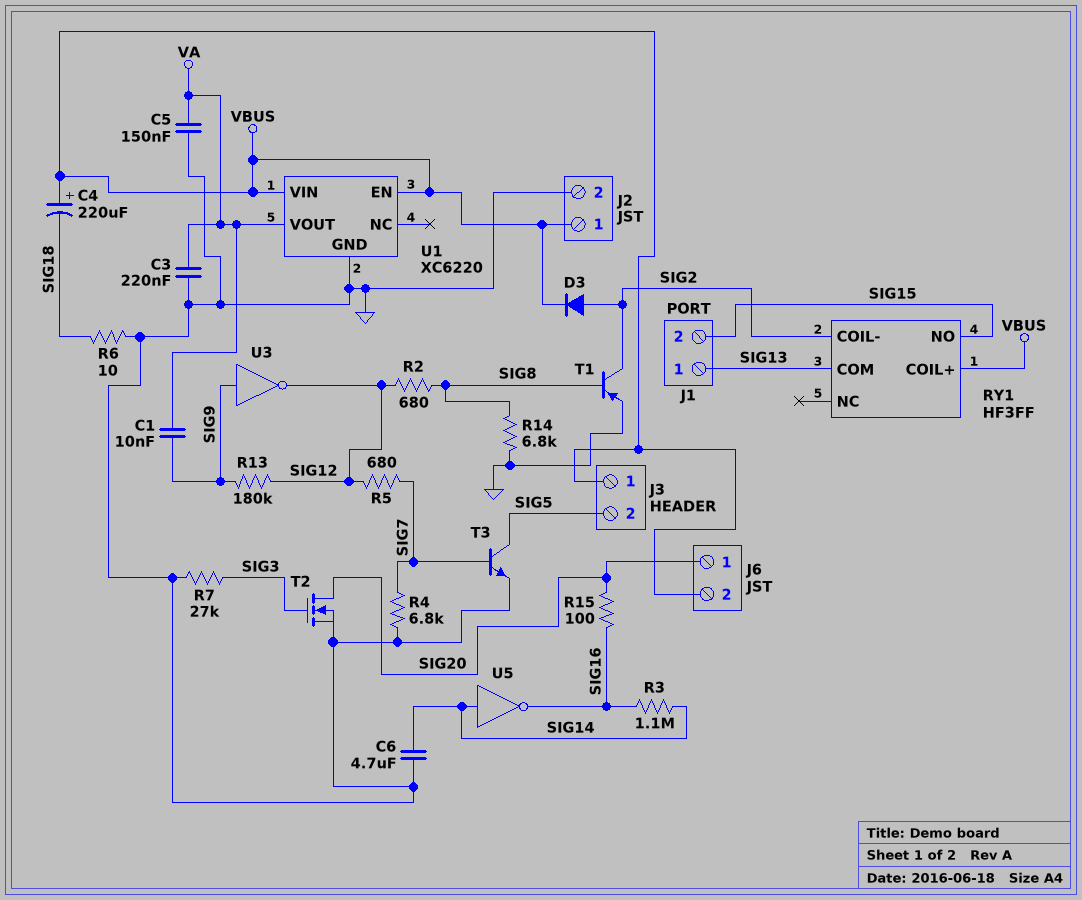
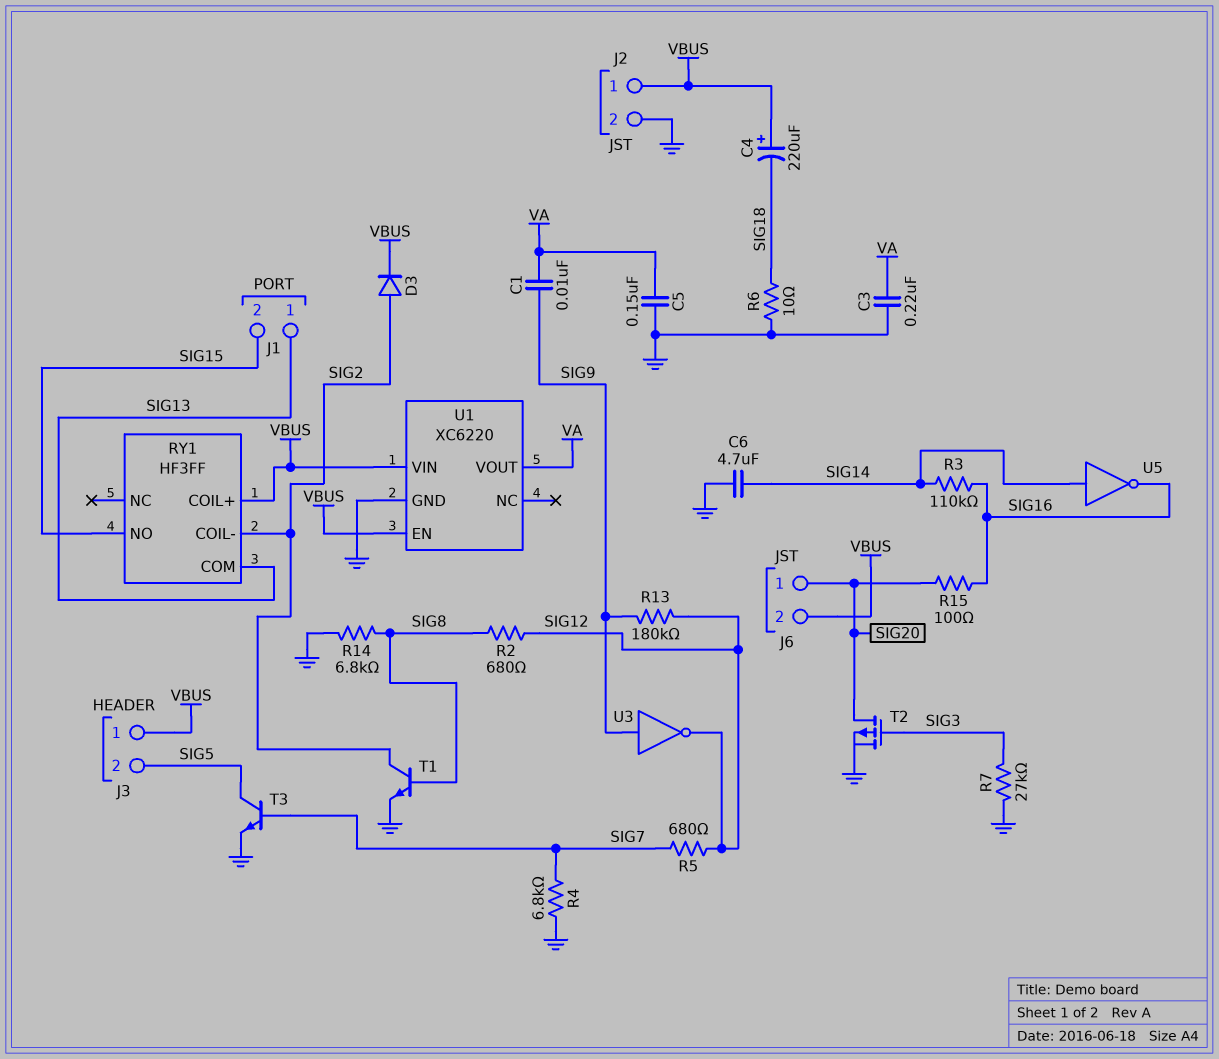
R3: 1.1M (SIG14, SIG16) -> 110k (SIG14, SIG16)
T1: PNP (B SIG8, C SIG2, E GND) -> NPN (B SIG8, C SIG2, E GND)
T2: NMOS (G SIG3, D SIG20, S GND) -> PMOS (G SIG3, D SIG20, S GND)

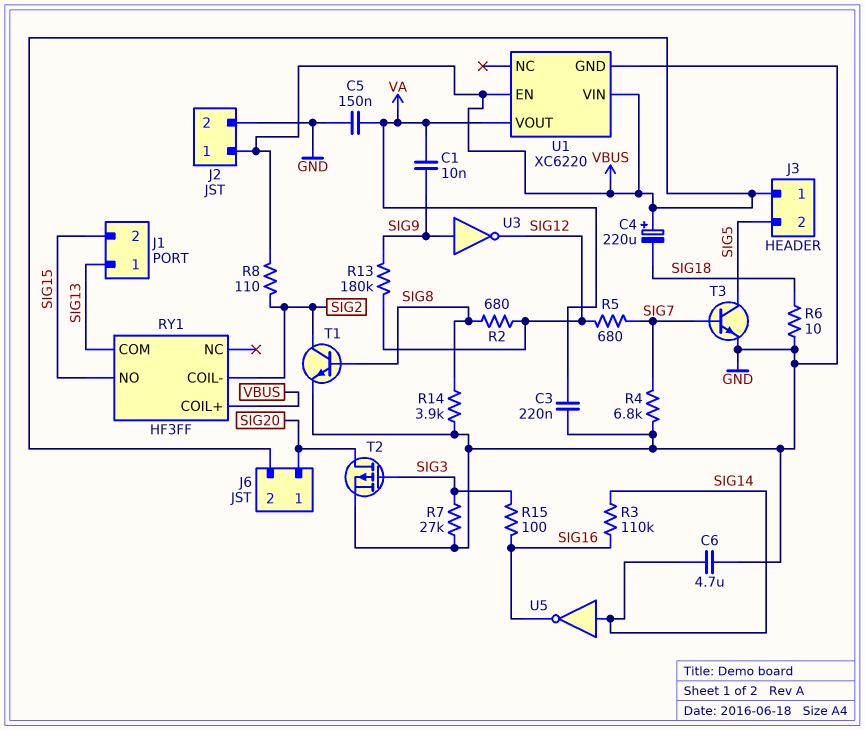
D3: diode (A SIG2, K VBUS) -> none
R8: none -> 110 (SIG2, VBUS)
R14: 6.8k (GND, SIG8) -> 3.9k (GND, SIG8)
R15: 100 (SIG16, SIG20) -> 100 (SIG3, SIG16)

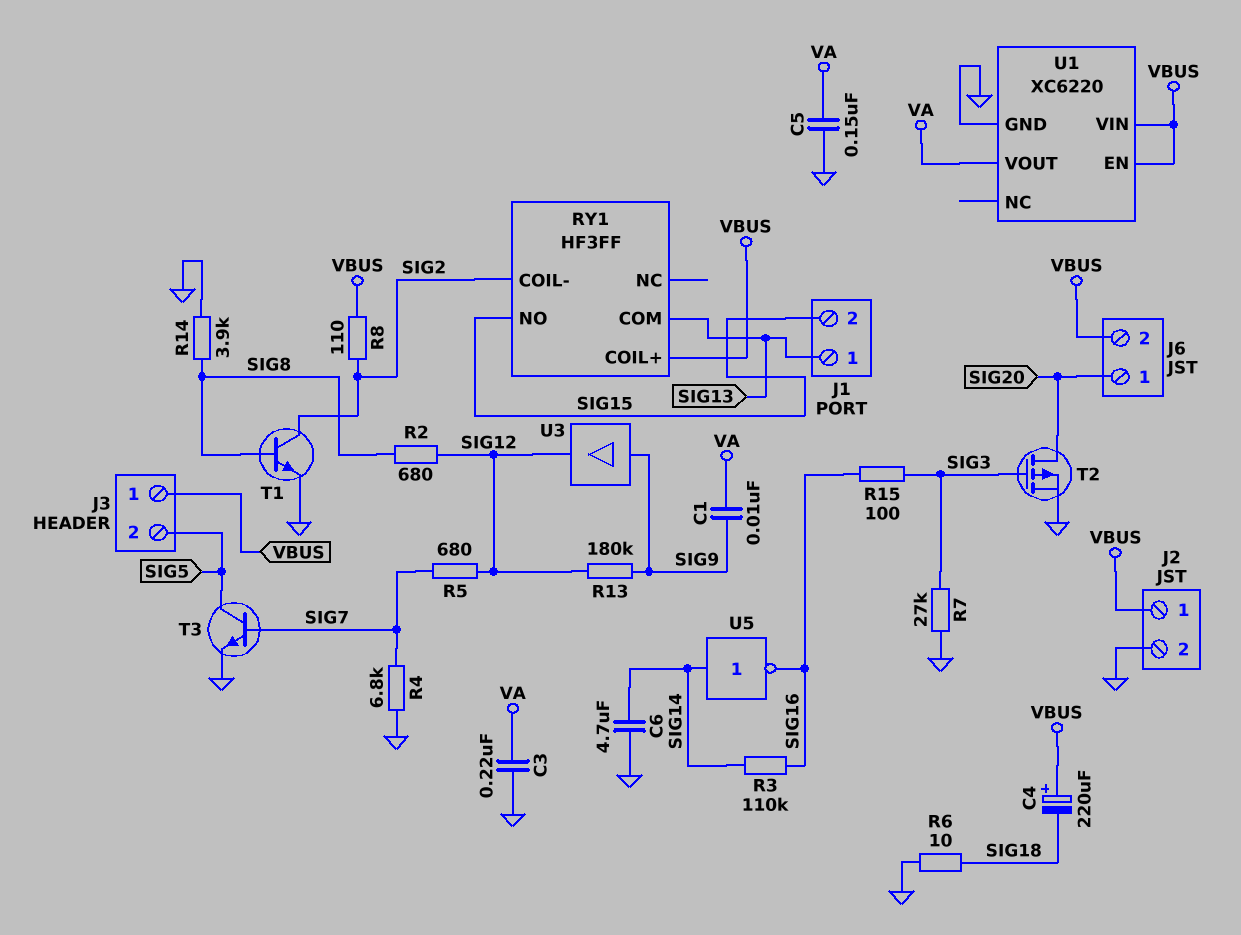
U3: NOT (in SIG9, out SIG12) -> buffer (in SIG9, out SIG12)

